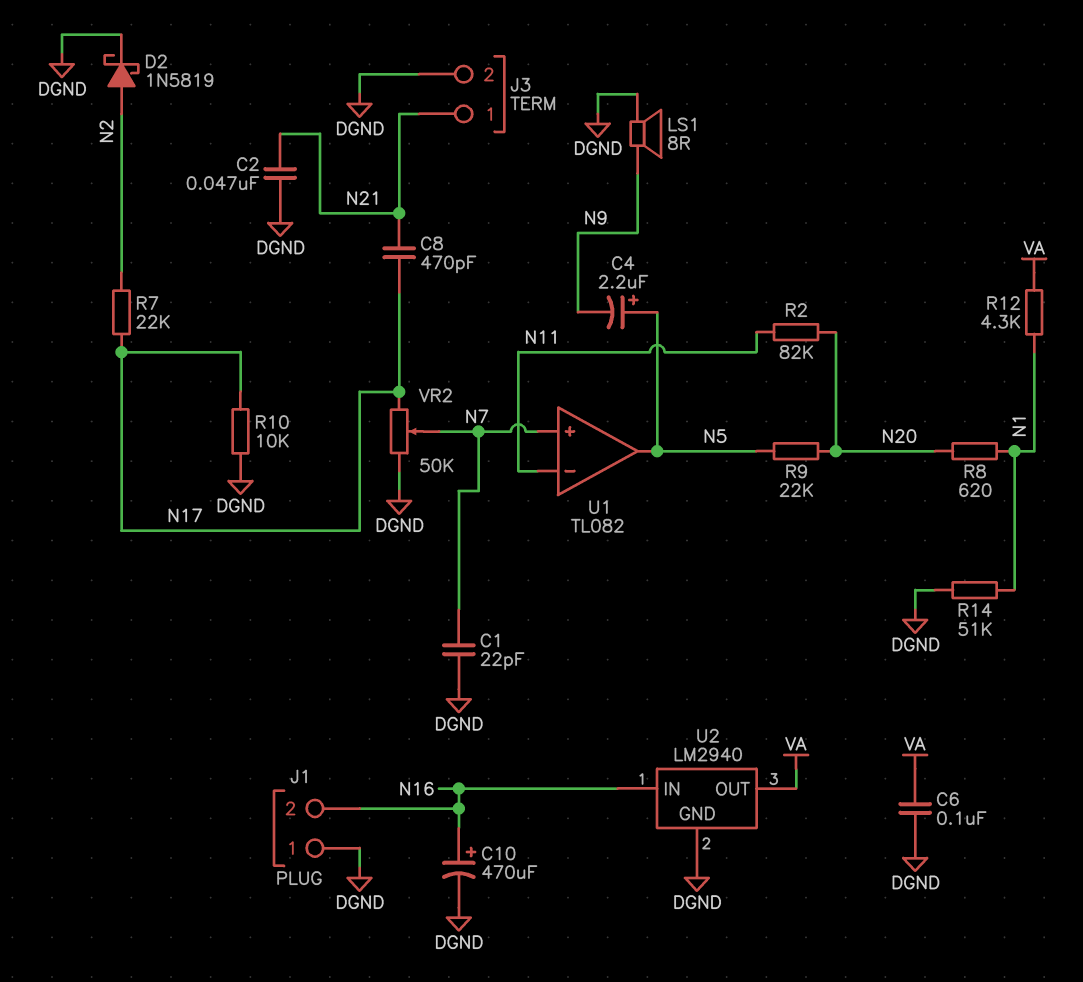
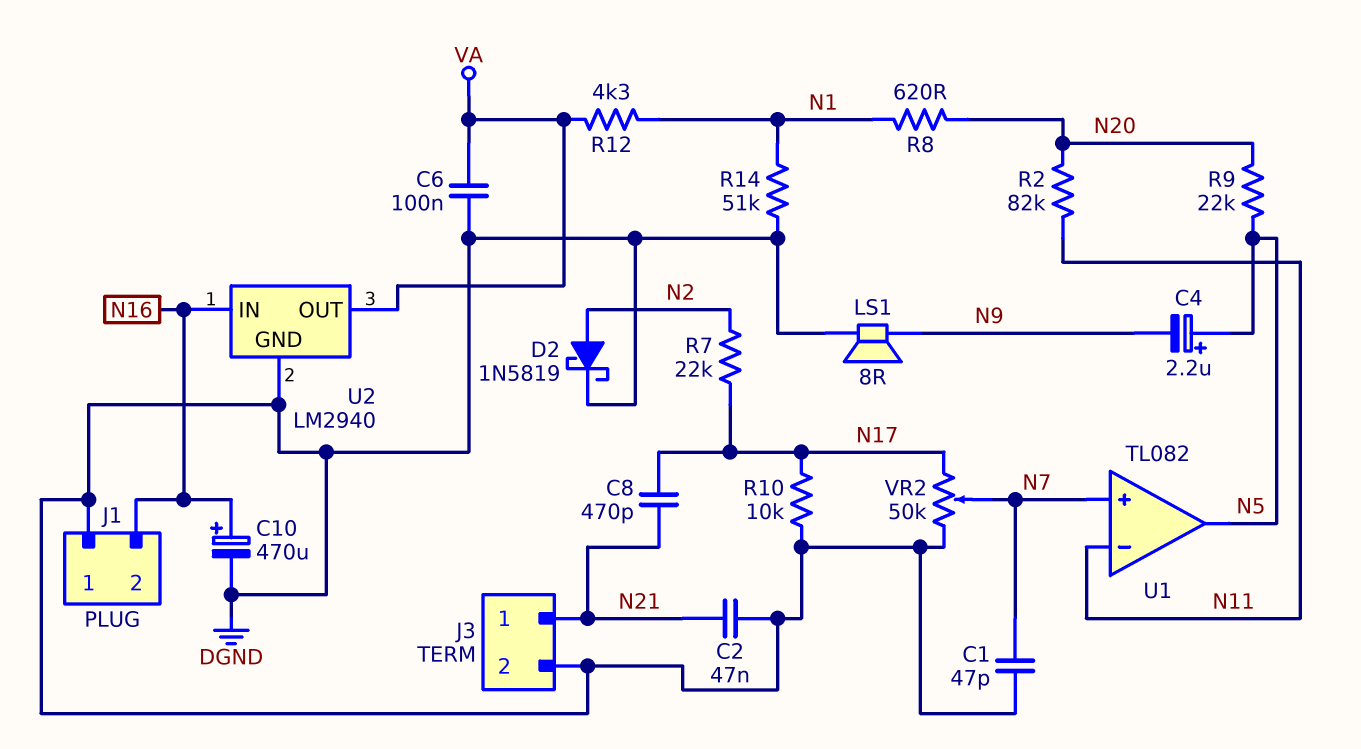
C1: 22pF (DGND, N7) -> 47pF (DGND, N7)

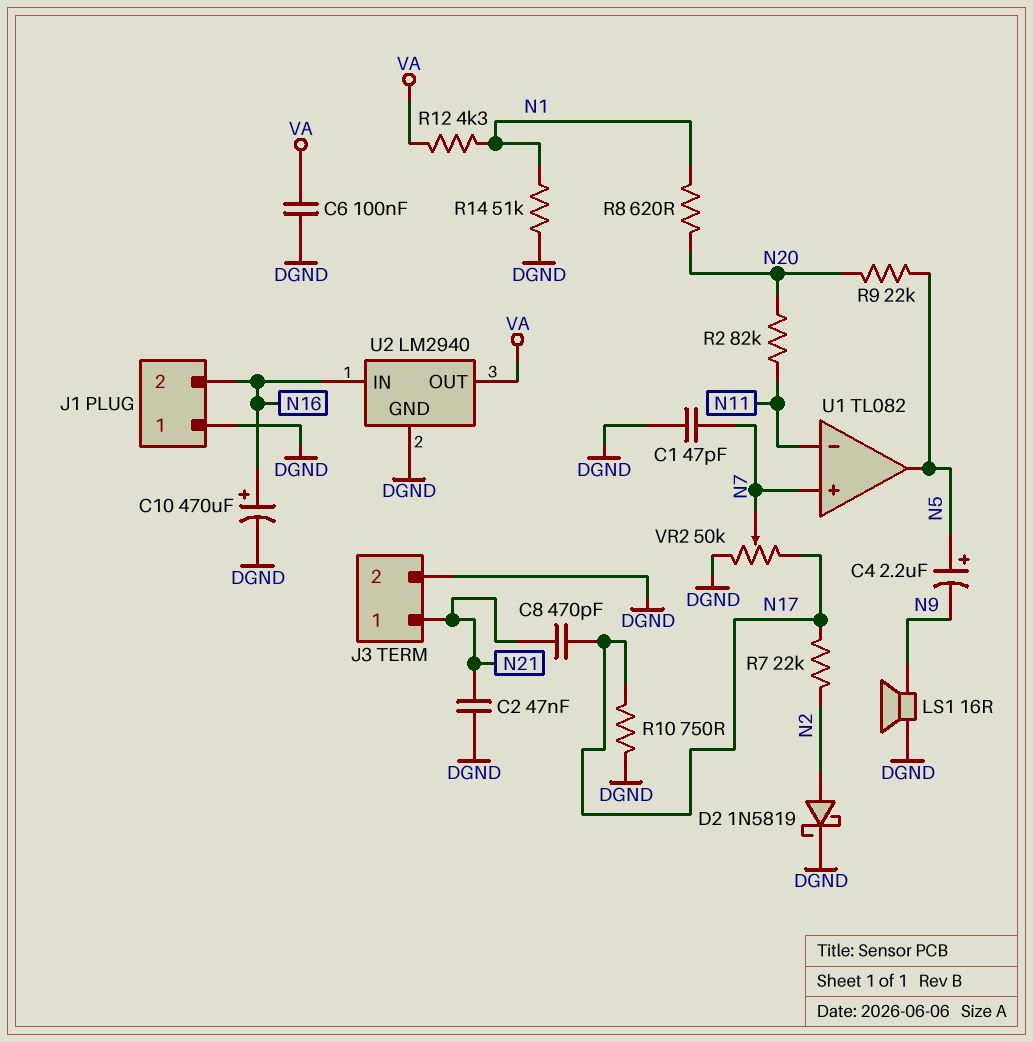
LS1: speaker 8R (DGND, N9) -> speaker 16R (DGND, N9)
R10: 10k (DGND, N17) -> 750 (DGND, N17)

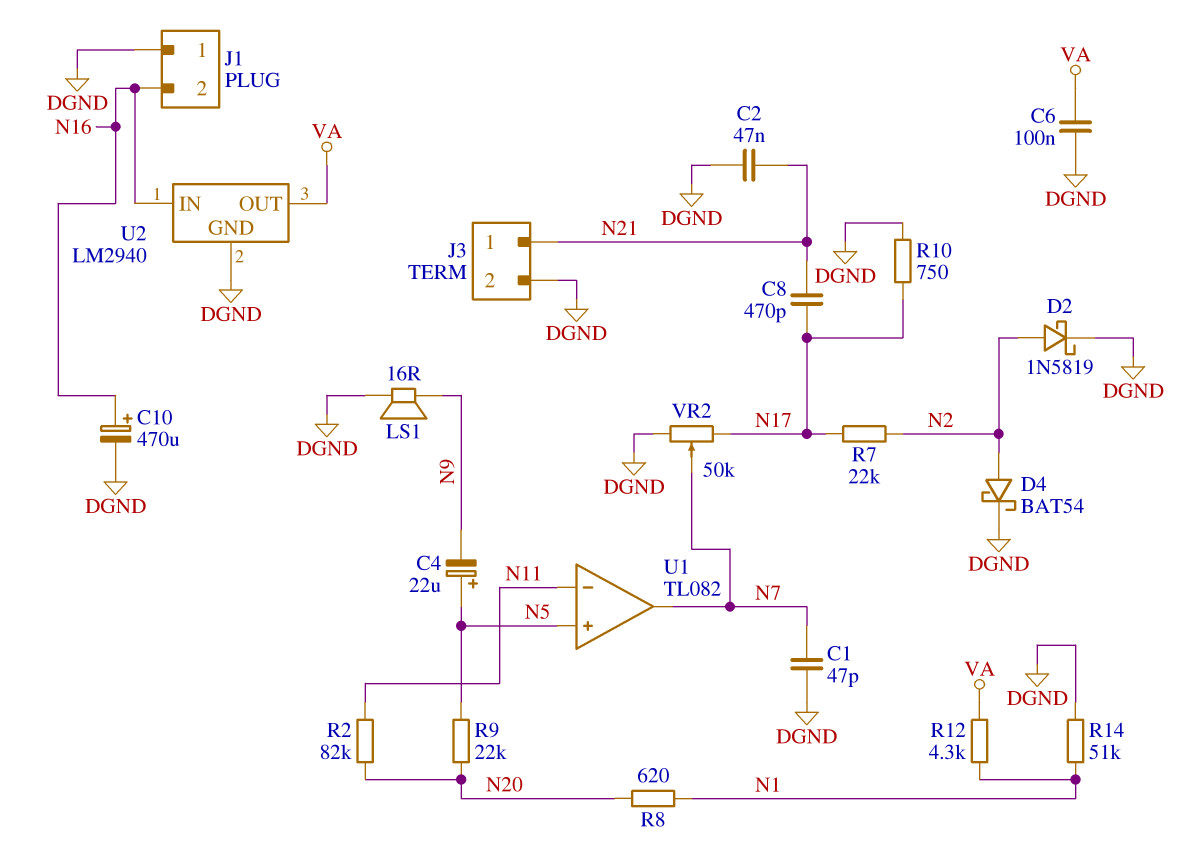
C4: 2.2uF (plus N5, minus N9) -> 22uF (plus N5, minus N9)
D4: none -> schottky BAT54 (A N2, K DGND)
U1 pin in+: N7 -> N5
U1 pin out: N5 -> N7

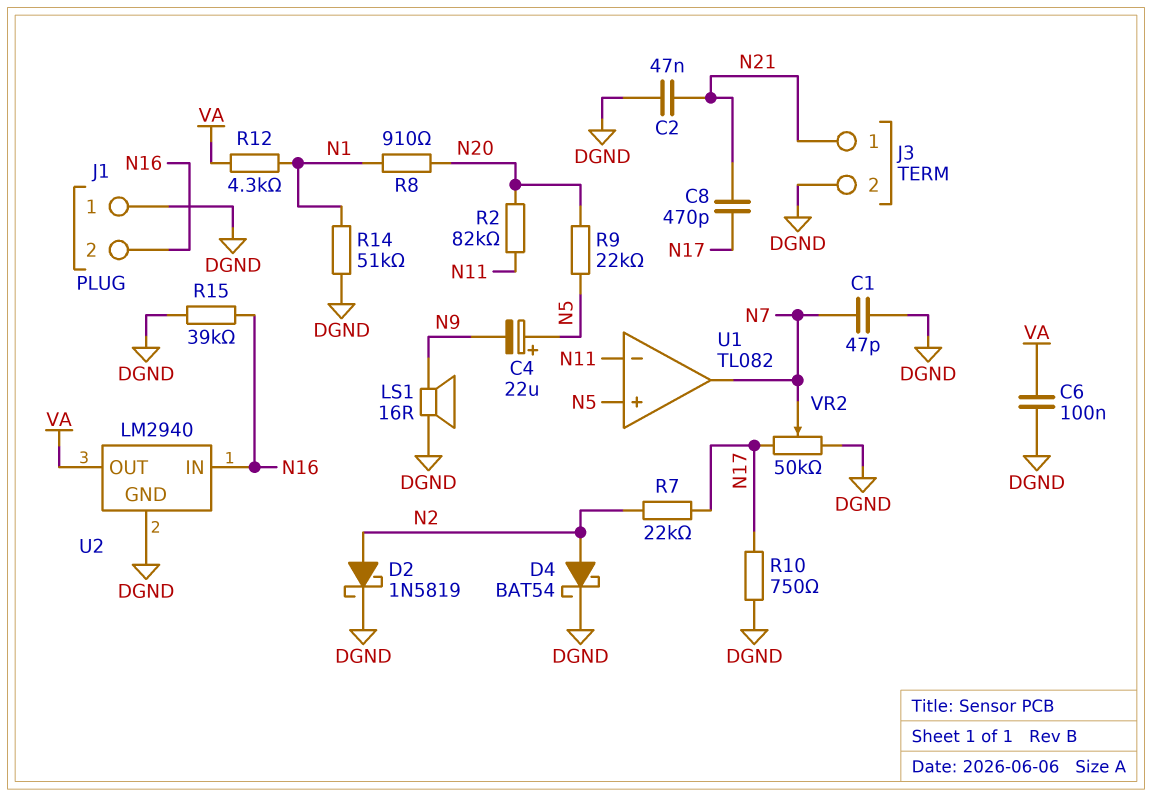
C10: 470uF (plus N16, minus DGND) -> none
R8: 620 (N1, N20) -> 910 (N1, N20)
R15: none -> 39k (DGND, N16)

